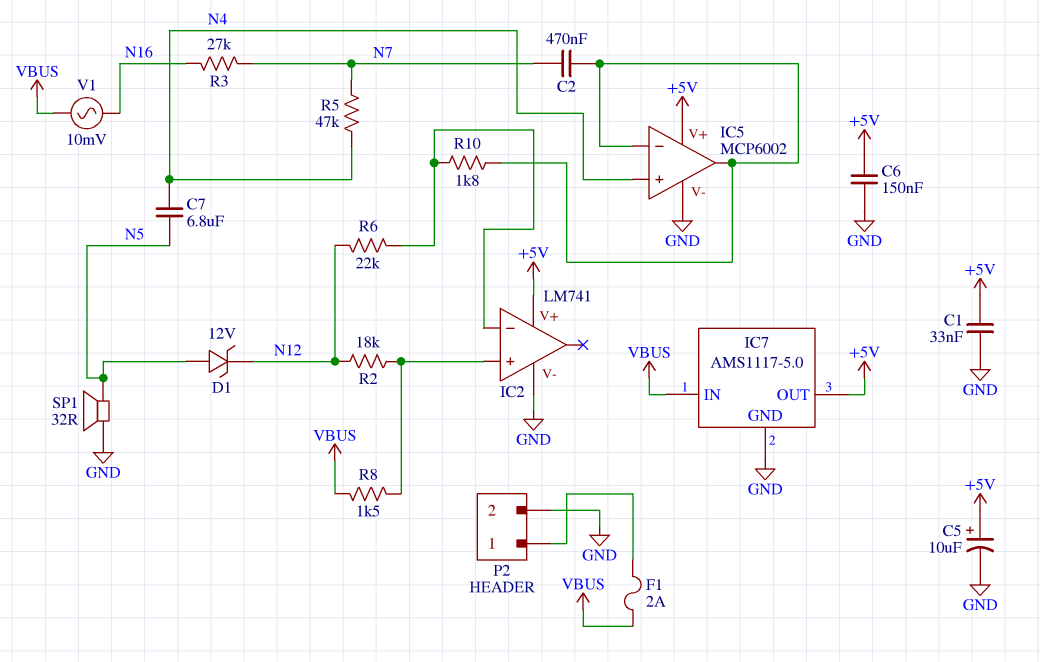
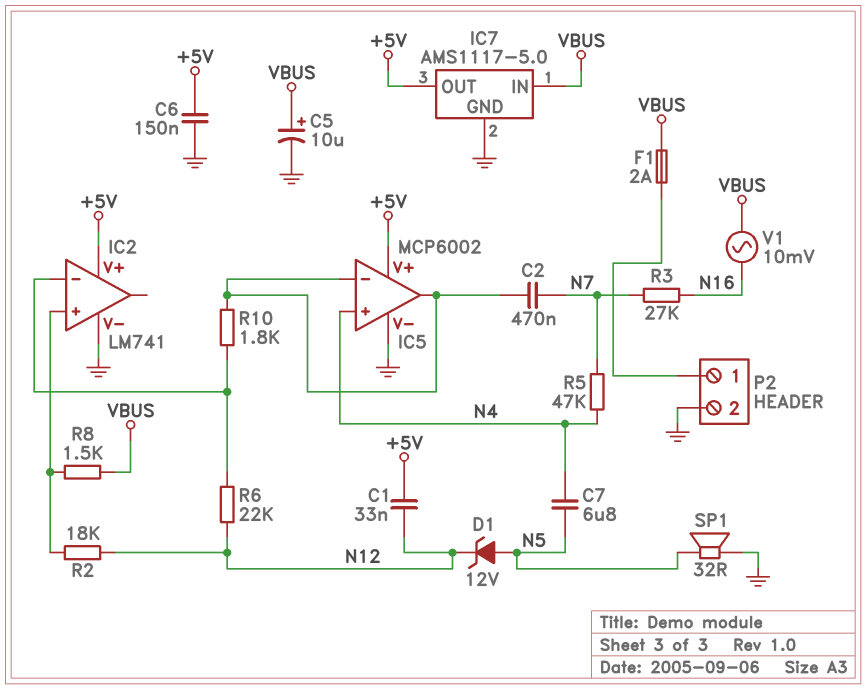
C1: 33nF (+5V, GND) -> 33nF (+5V, N12)
C5: 10uF (plus +5V, minus GND) -> 10uF (plus VBUS, minus GND)

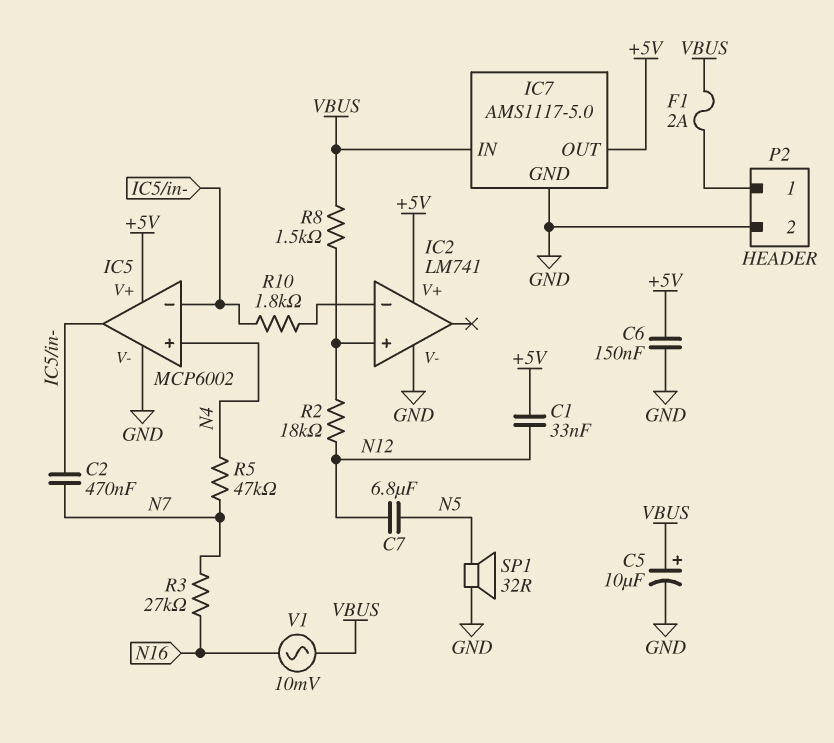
C7: 6.8uF (N4, N5) -> 6.8uF (N5, N12)
D1: zener 12V (A N5, K N12) -> none
R6: 22k (IC2/in-, N12) -> none

